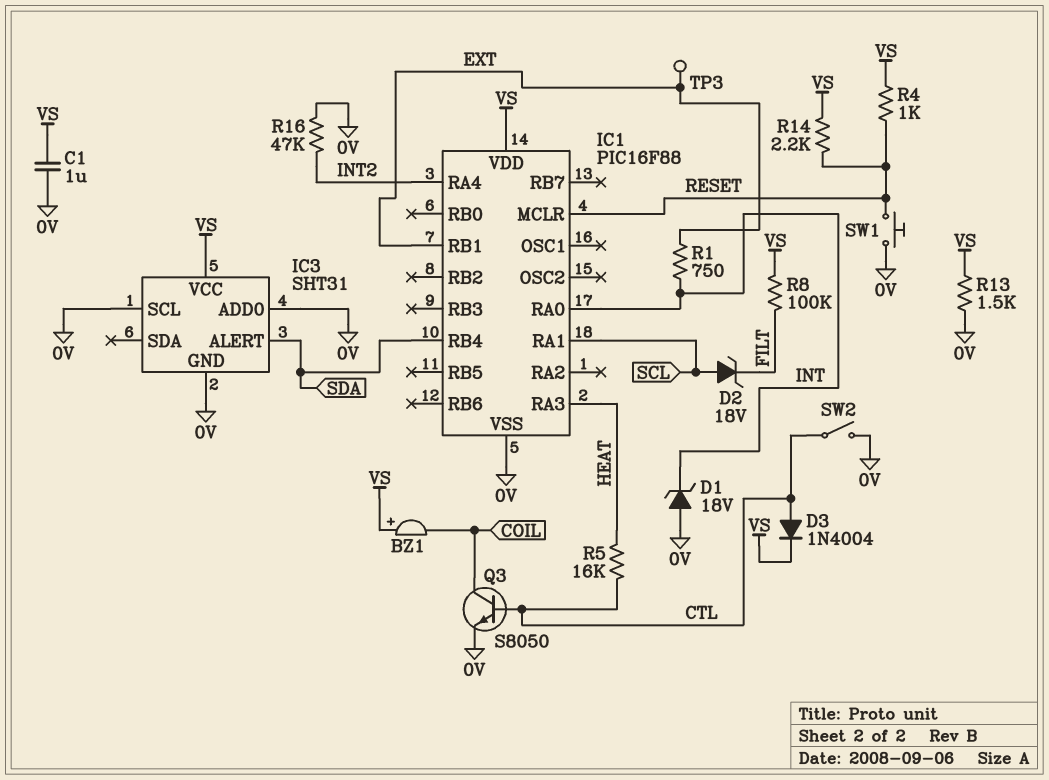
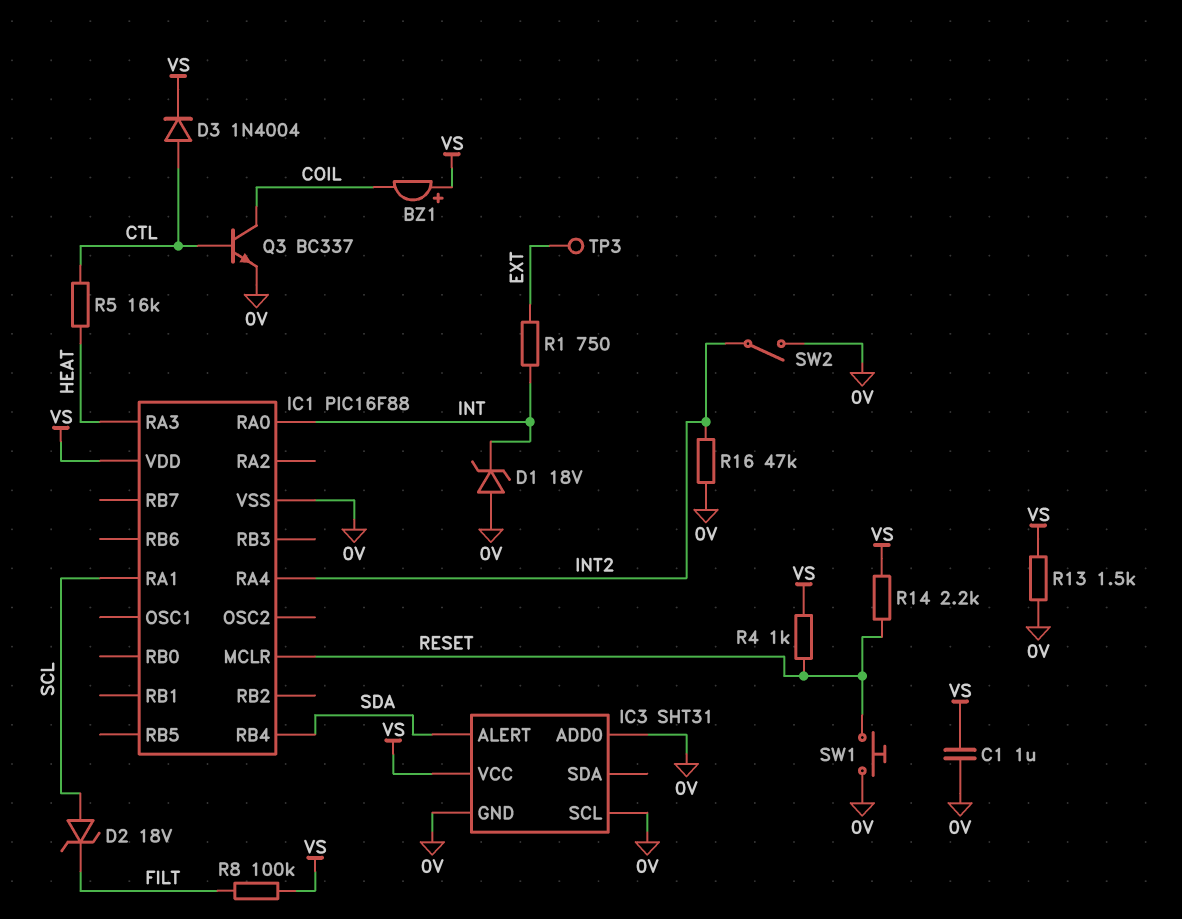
IC1 pin RB1: EXT -> none
Q3: NPN S8050 (B CTL, C COIL, E 0V) -> NPN BC337 (B CTL, C COIL, E 0V)
SW2: switch (0V, CTL) -> switch (0V, INT2)

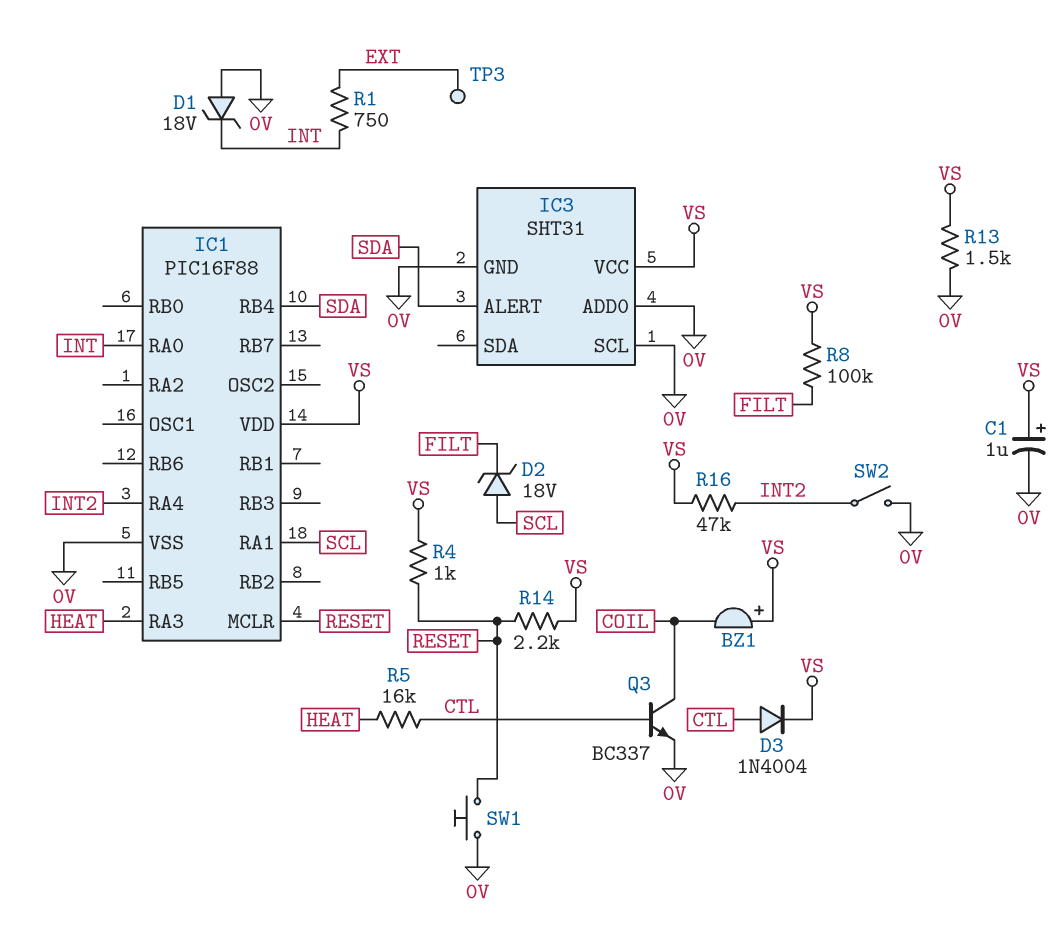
C1: 1uF (0V, VS) -> 1uF (plus VS, minus 0V)
R16: 47k (0V, INT2) -> 47k (INT2, VS)

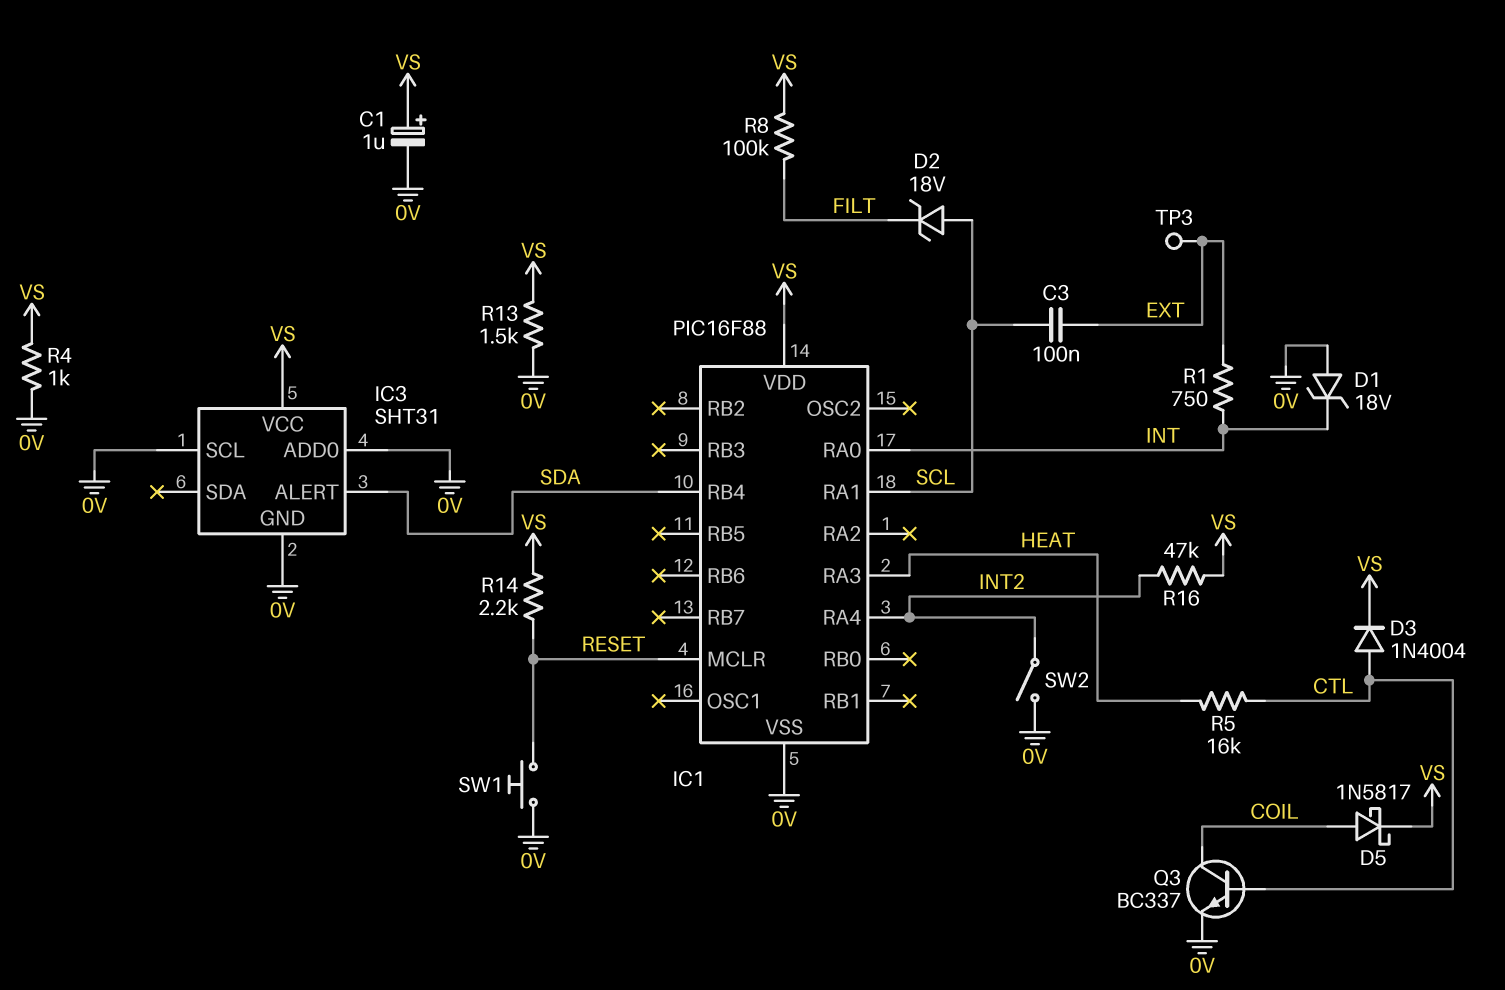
BZ1: buzzer (plus VS, minus COIL) -> none
C3: none -> 100nF (EXT, SCL)
D5: none -> schottky 1N5817 (A COIL, K VS)
R4: 1k (RESET, VS) -> 1k (0V, VS)

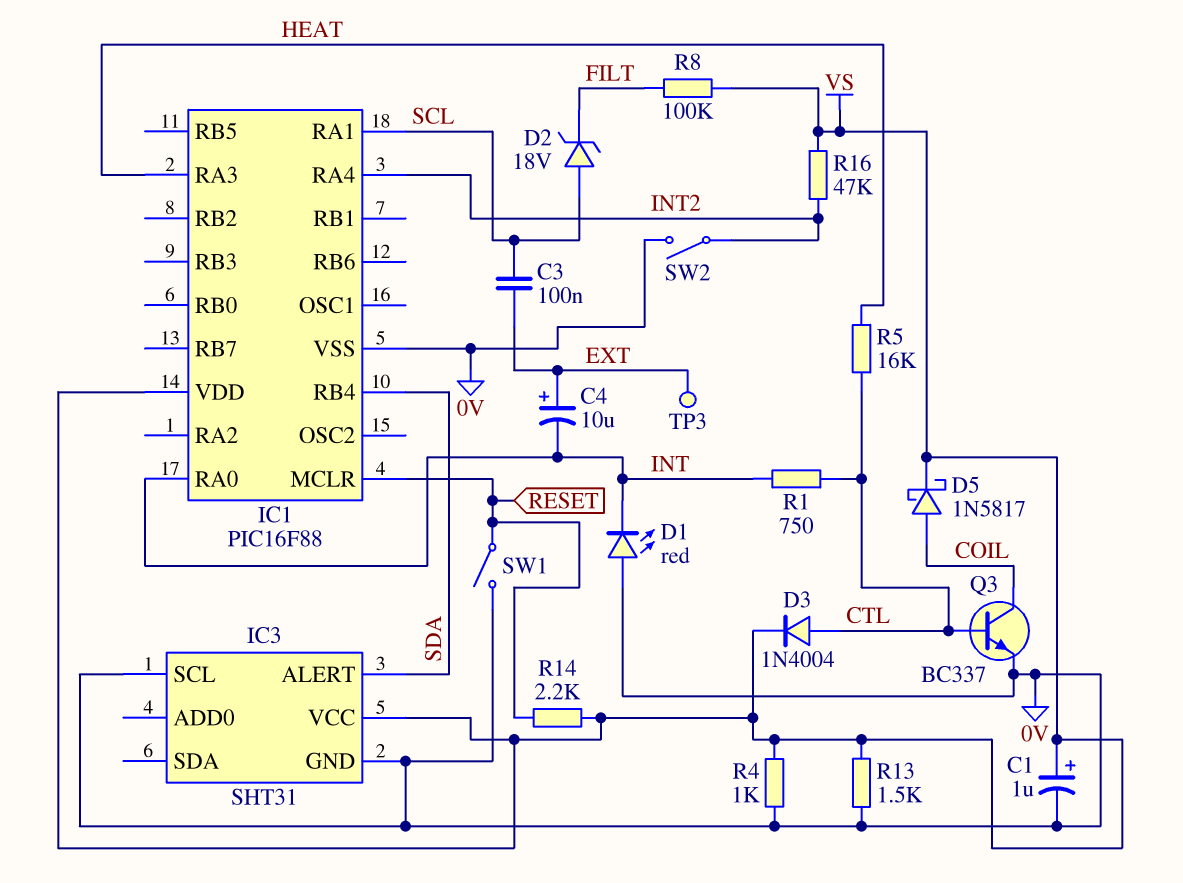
C4: none -> 10uF (plus EXT, minus INT)
D1: zener 18V (A 0V, K INT) -> LED red (A 0V, K INT)
IC3 pin ADD0: 0V -> none
R1: 750 (EXT, INT) -> 750 (CTL, INT)
SW1: button (0V, RESET) -> switch (0V, RESET)

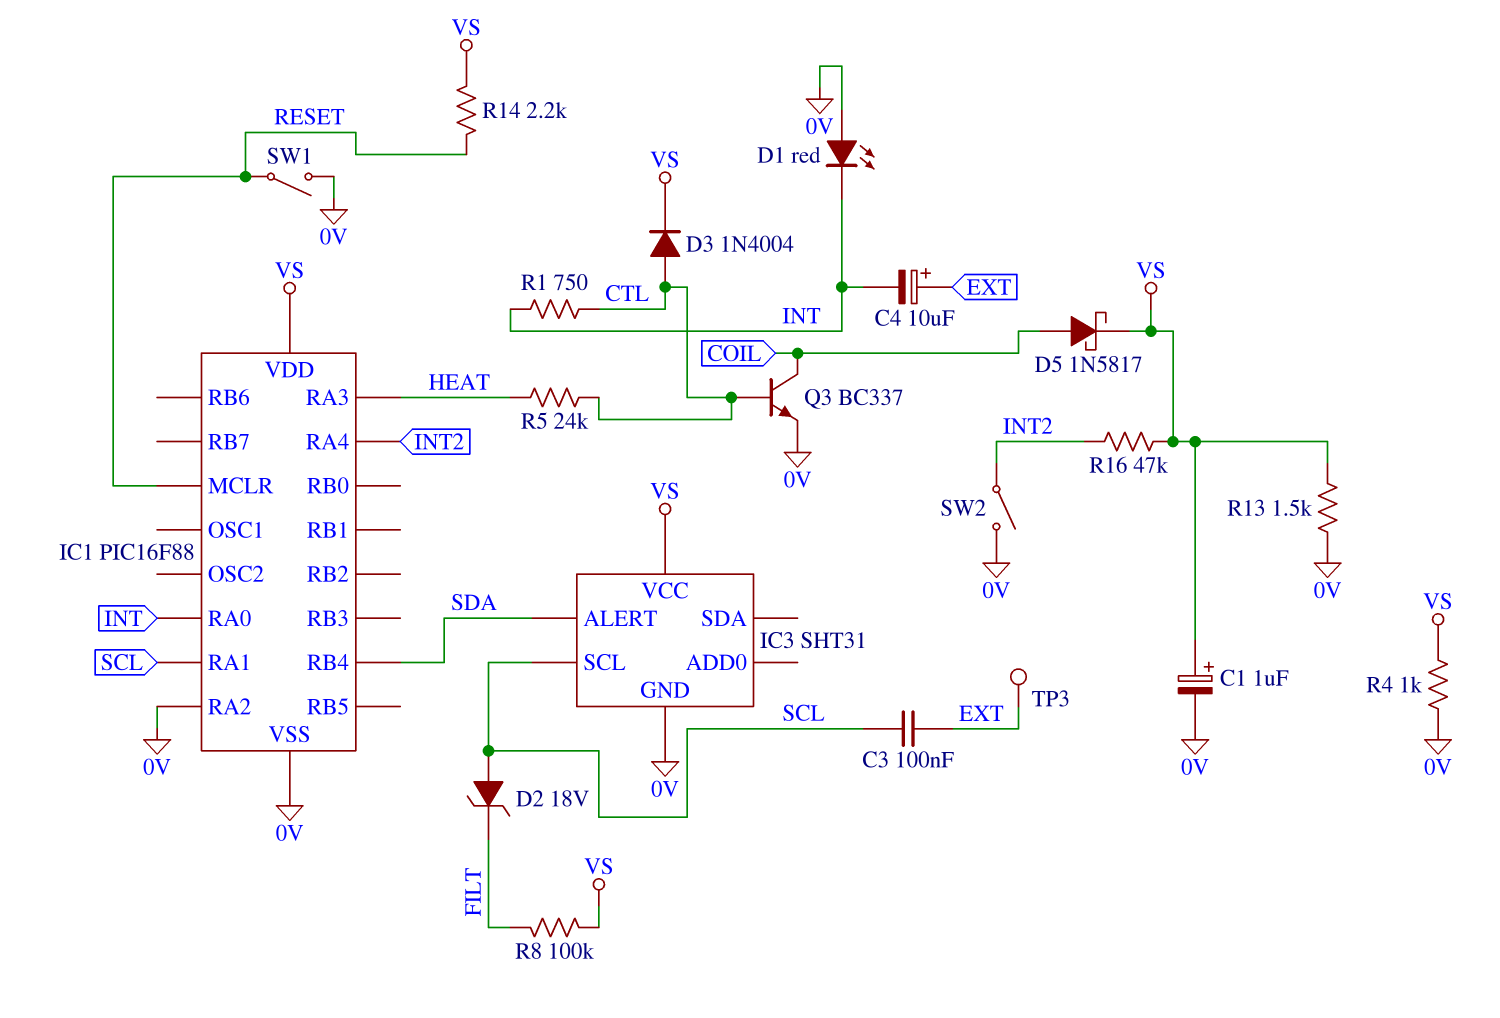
IC1 pin RA2: none -> 0V
IC3 pin SCL: 0V -> SCL
R5: 16k (CTL, HEAT) -> 24k (CTL, HEAT)

